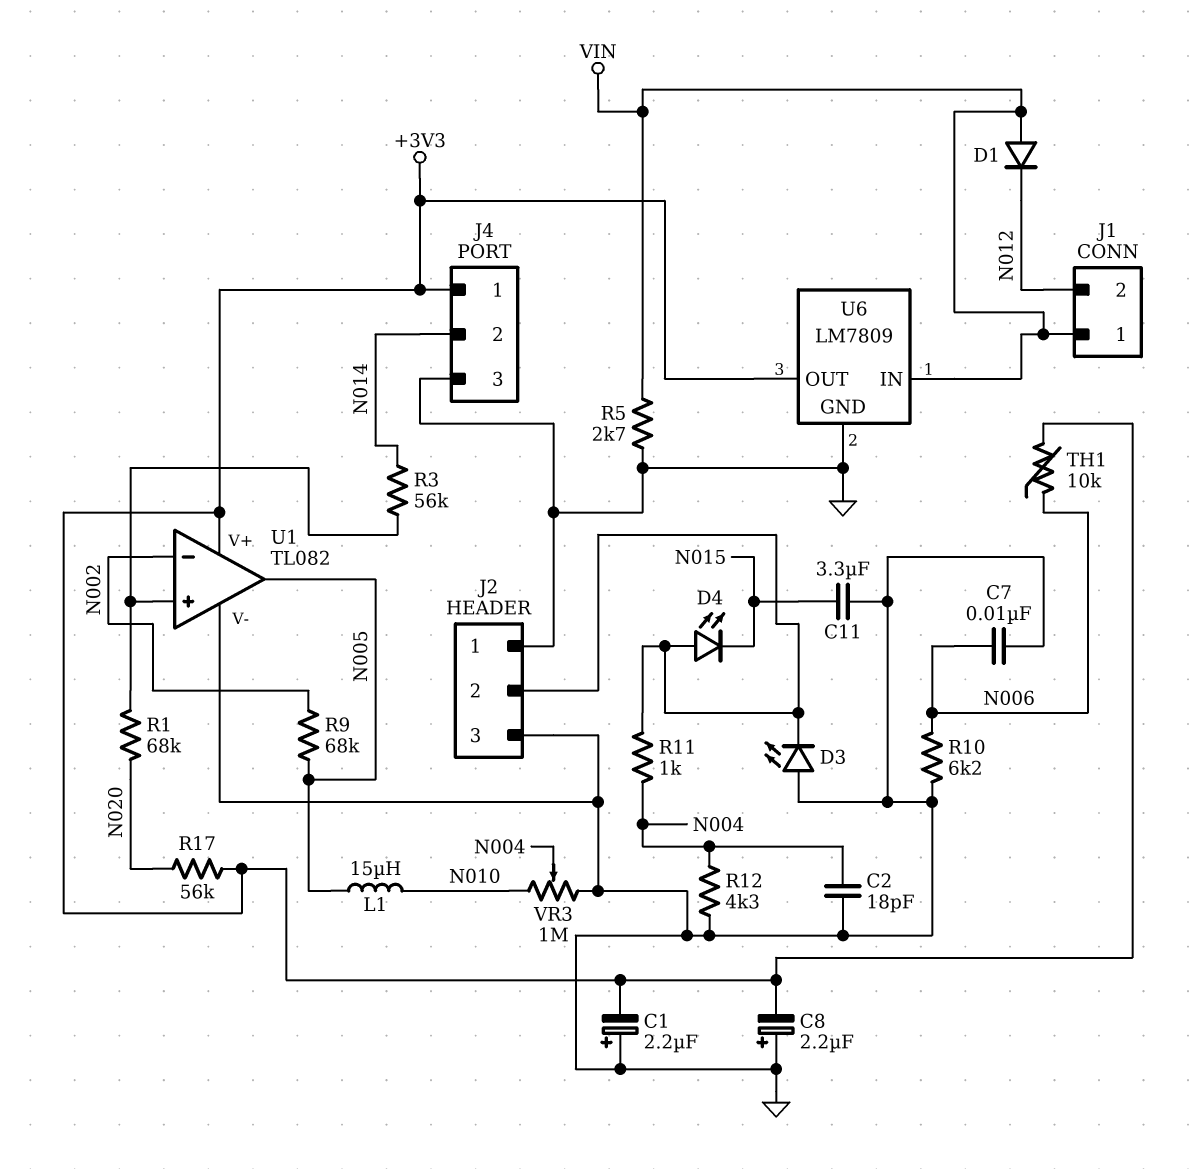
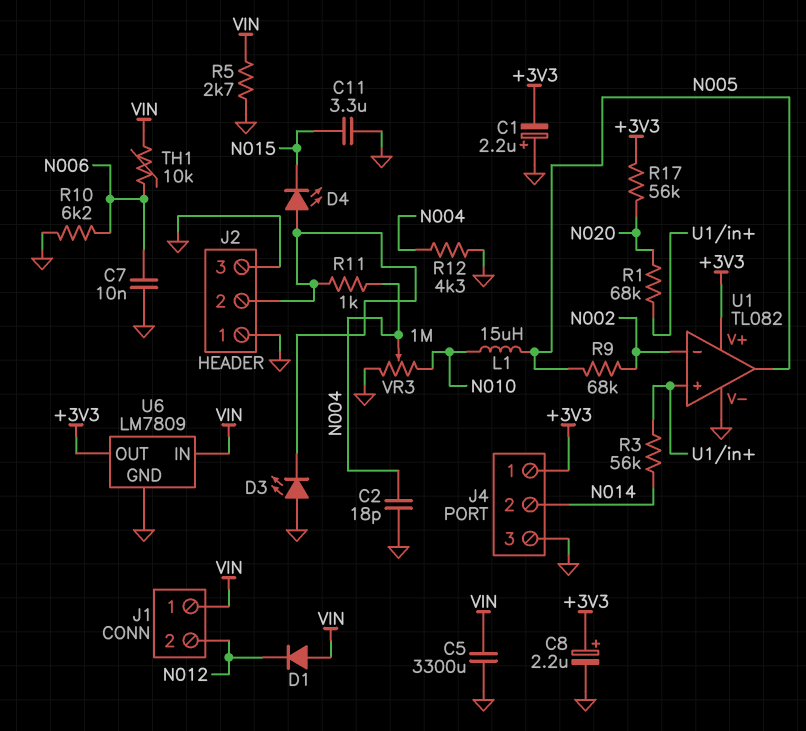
C5: none -> 3300uF (GND, VIN)
C8: 2.2uF (plus GND, minus +3V3) -> 2.2uF (plus +3V3, minus GND)
TH1: 10k (+3V3, N006) -> 10k (N006, VIN)

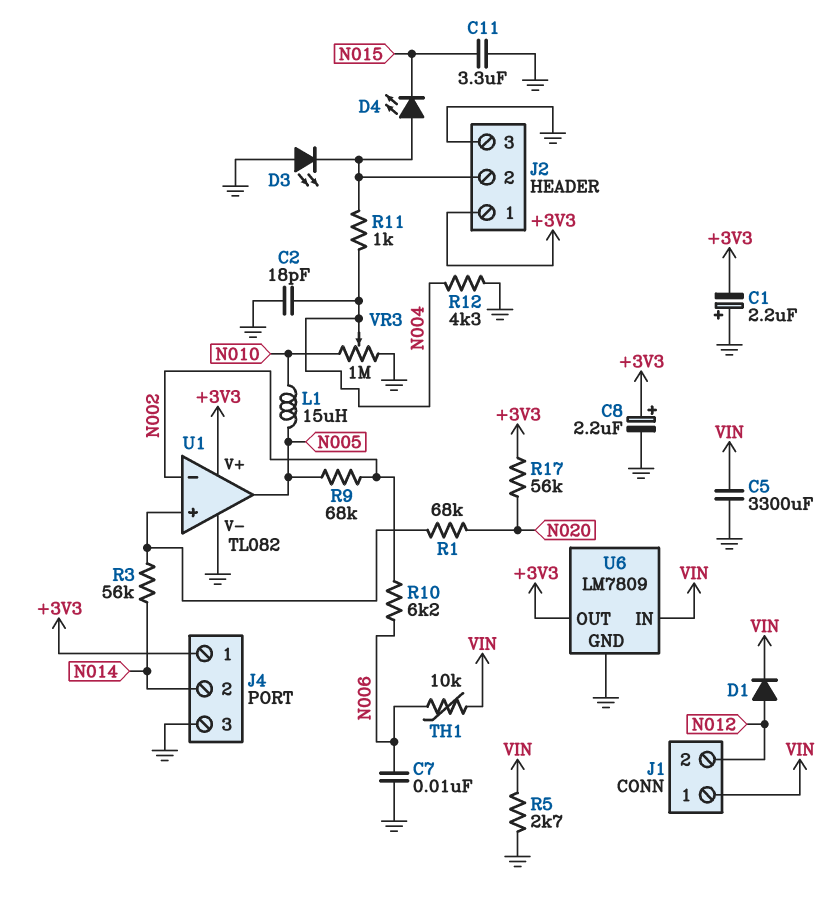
D1: diode (A VIN, K N012) -> diode (A N012, K VIN)
J2 pin 1: GND -> +3V3
R10: 6.2k (GND, N006) -> 6.2k (N002, N006)

